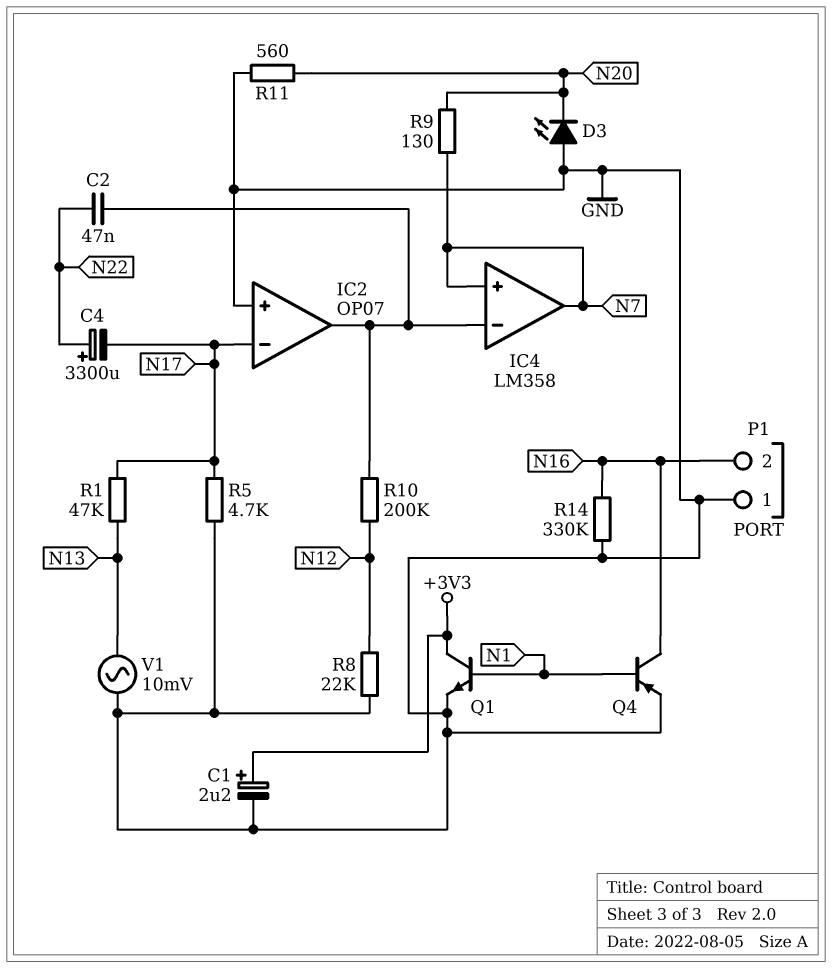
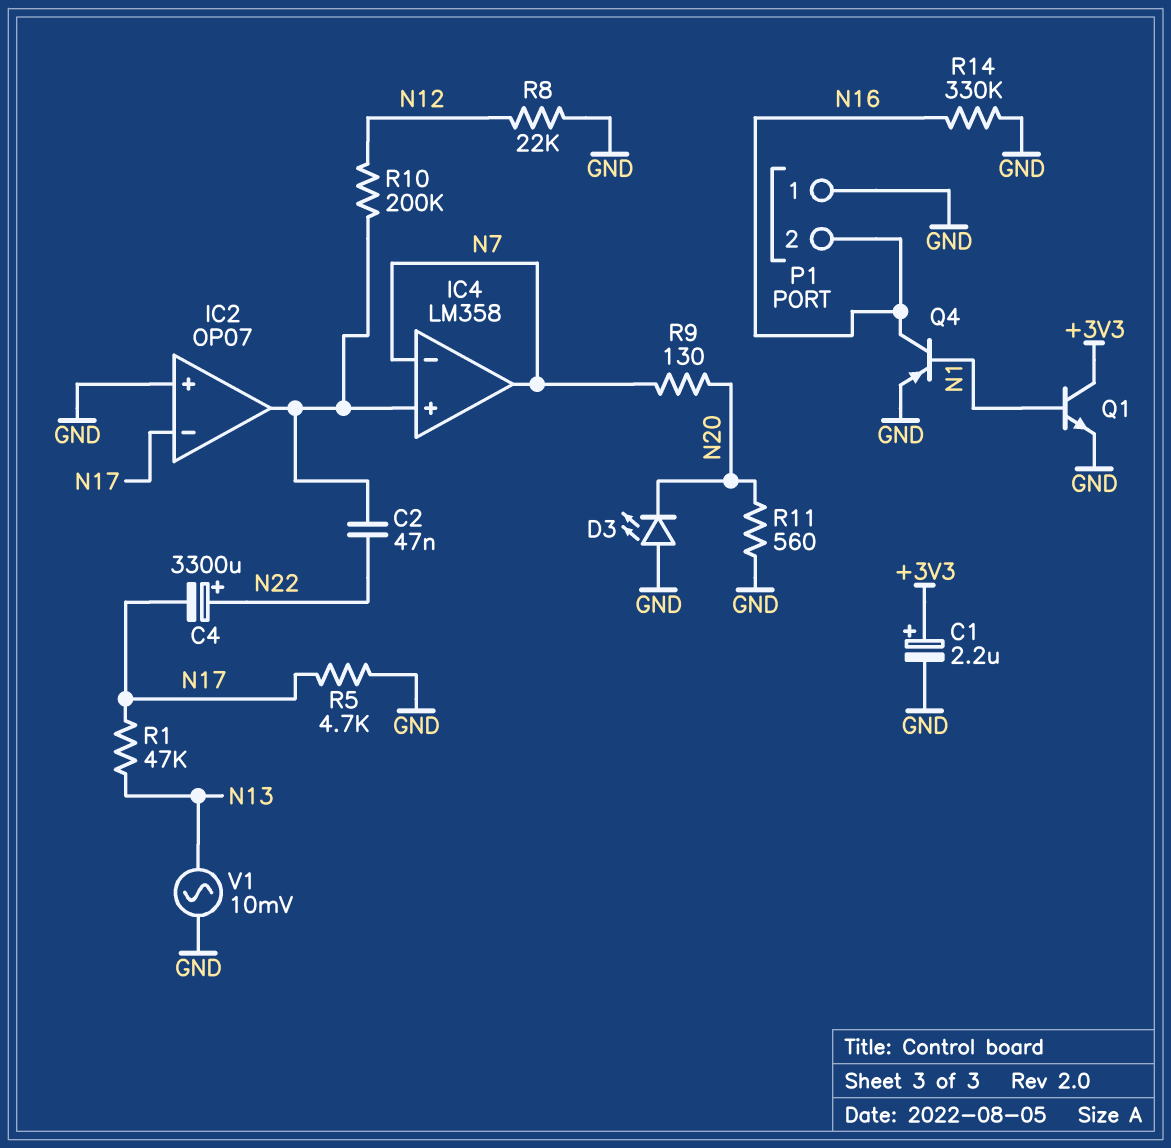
IC4 pin in+: N7 -> IC2/out
IC4 pin in-: IC2/out -> N7

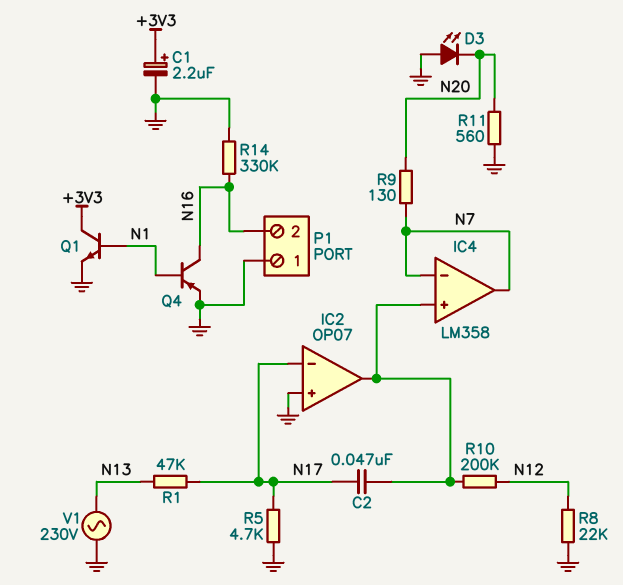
C2: 47nF (IC2/out, N22) -> 47nF (IC2/out, N17)
C4: 3300uF (plus N22, minus N17) -> none
V1: AC 10mV (GND, N13) -> AC 230V (GND, N13)

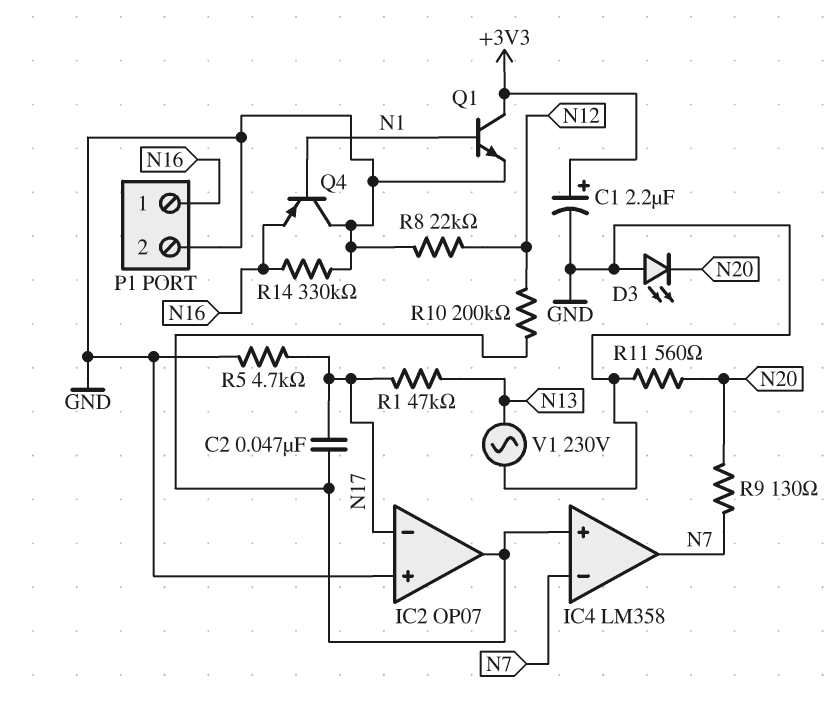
P1 pin 1: GND -> N16
P1 pin 2: N16 -> GND
Q4: PNP (B N1, C N16, E GND) -> PNP (B N1, C GND, E N16)

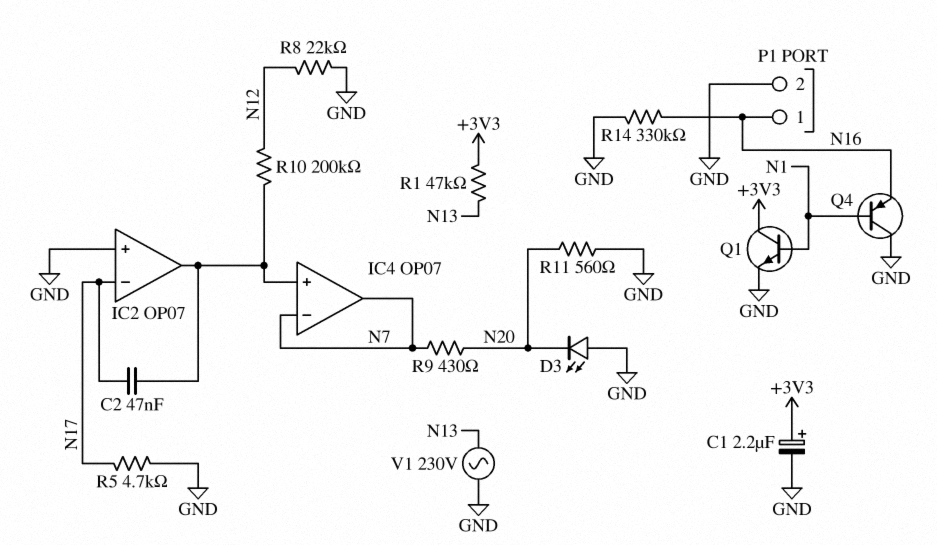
IC4: LM358 -> OP07
R1: 47k (N13, N17) -> 47k (+3V3, N13)
R9: 130 (N7, N20) -> 430 (N7, N20)

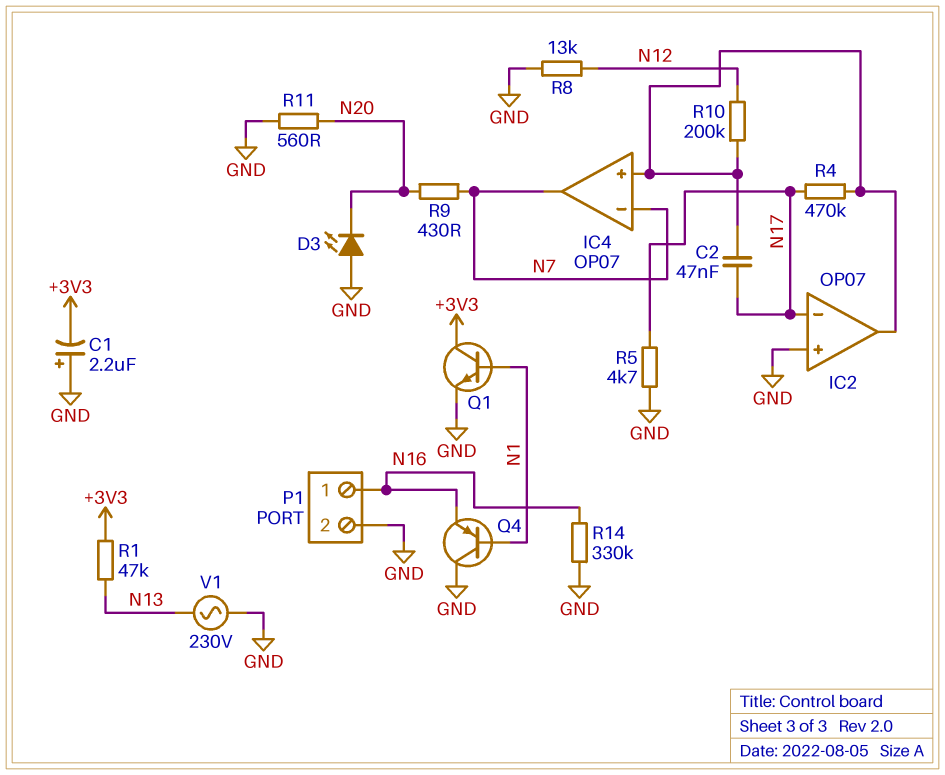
C1: 2.2uF (plus +3V3, minus GND) -> 2.2uF (plus GND, minus +3V3)
R4: none -> 470k (IC2/out, N17)
R8: 22k (GND, N12) -> 13k (GND, N12)

